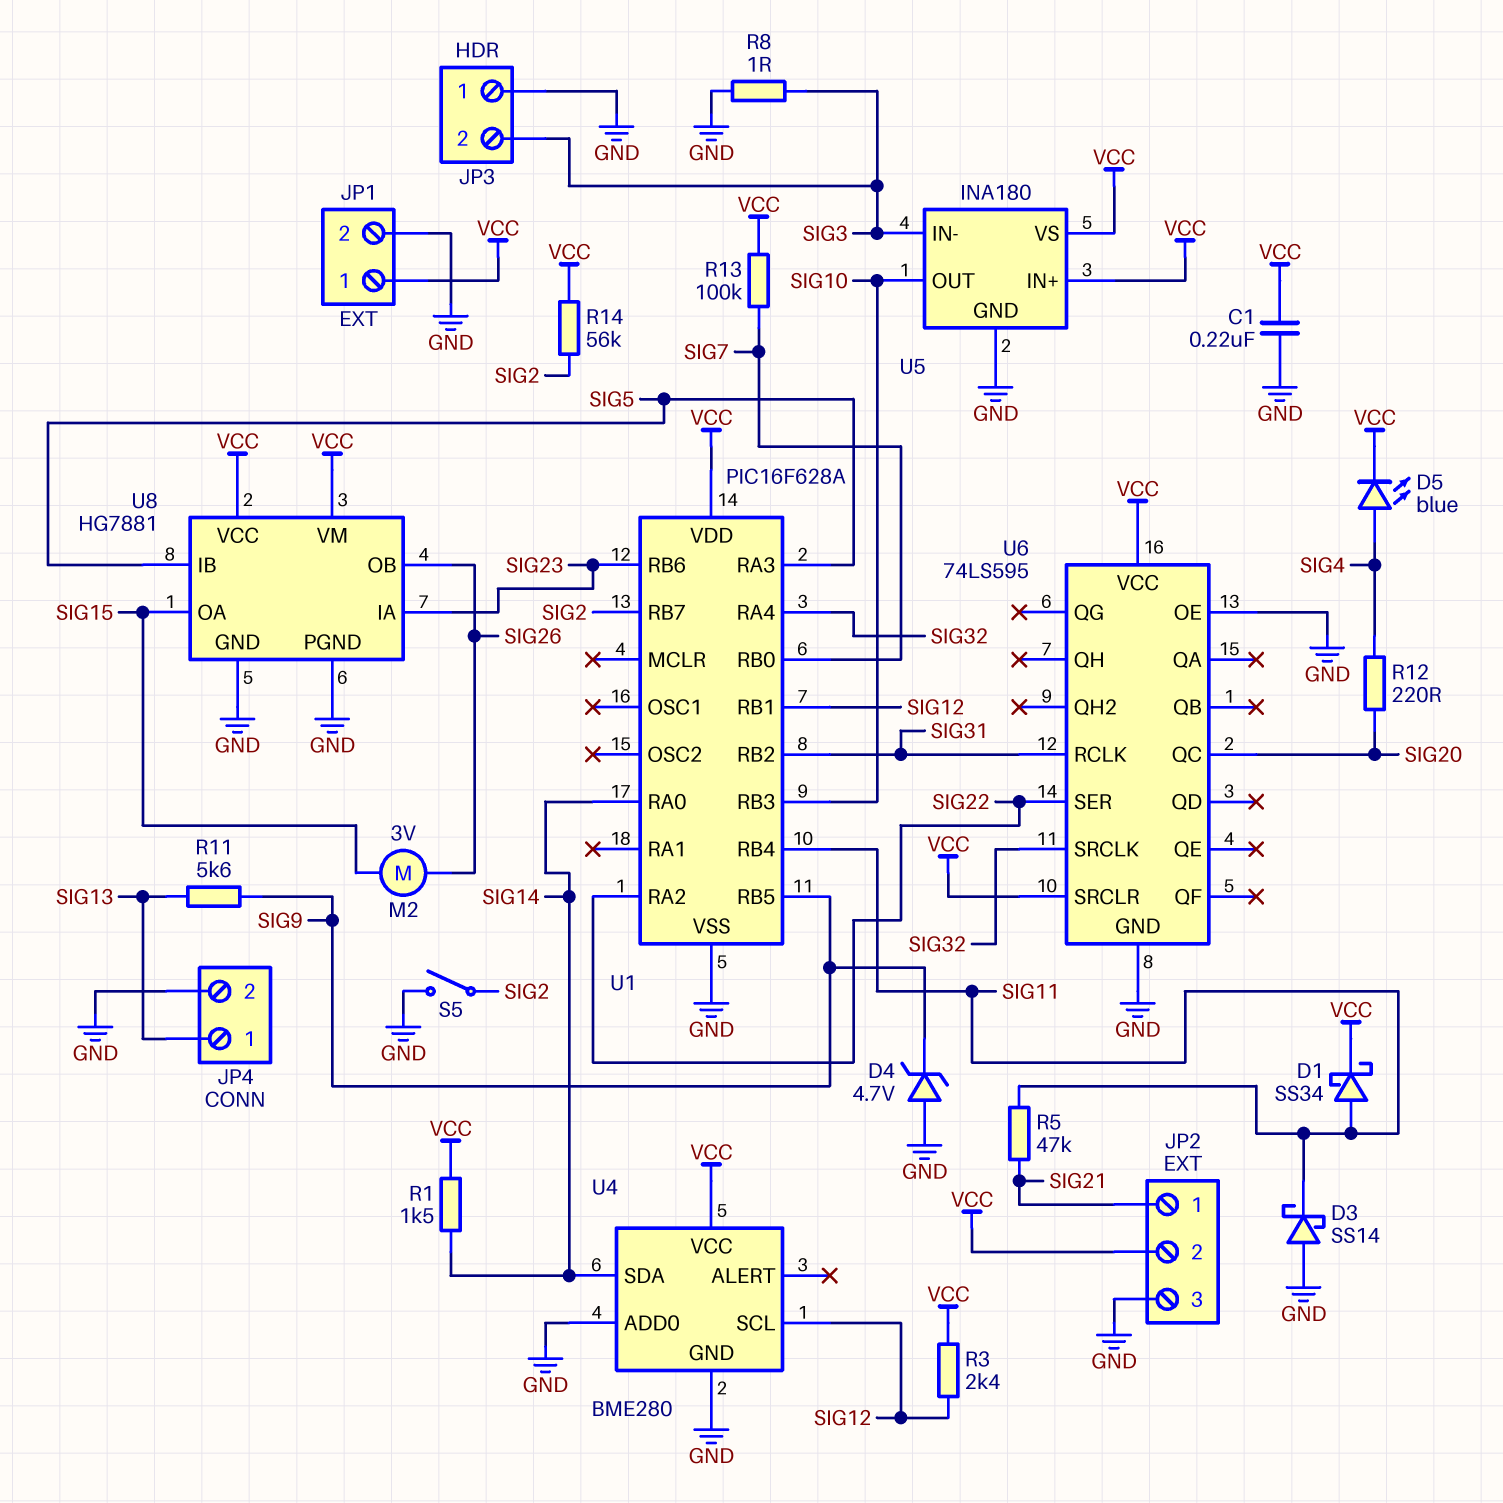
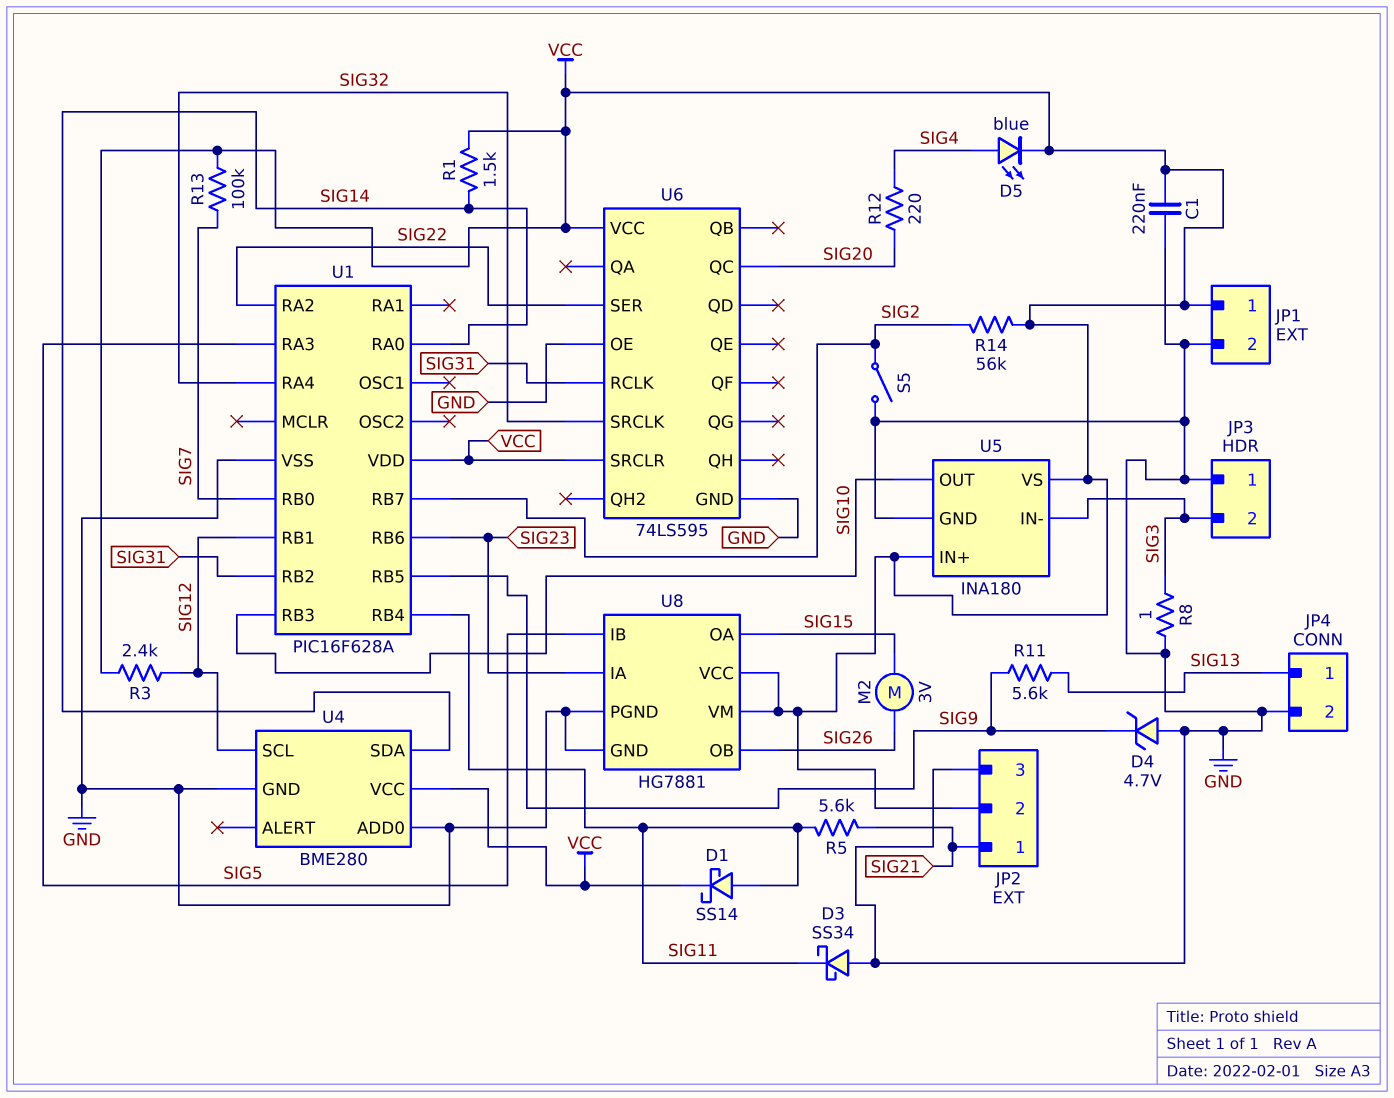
D1: schottky SS34 (A SIG11, K VCC) -> schottky SS14 (A SIG11, K VCC)
D3: schottky SS14 (A GND, K SIG11) -> schottky SS34 (A GND, K SIG11)
R5: 47k (SIG11, SIG21) -> 5.6k (SIG11, SIG21)

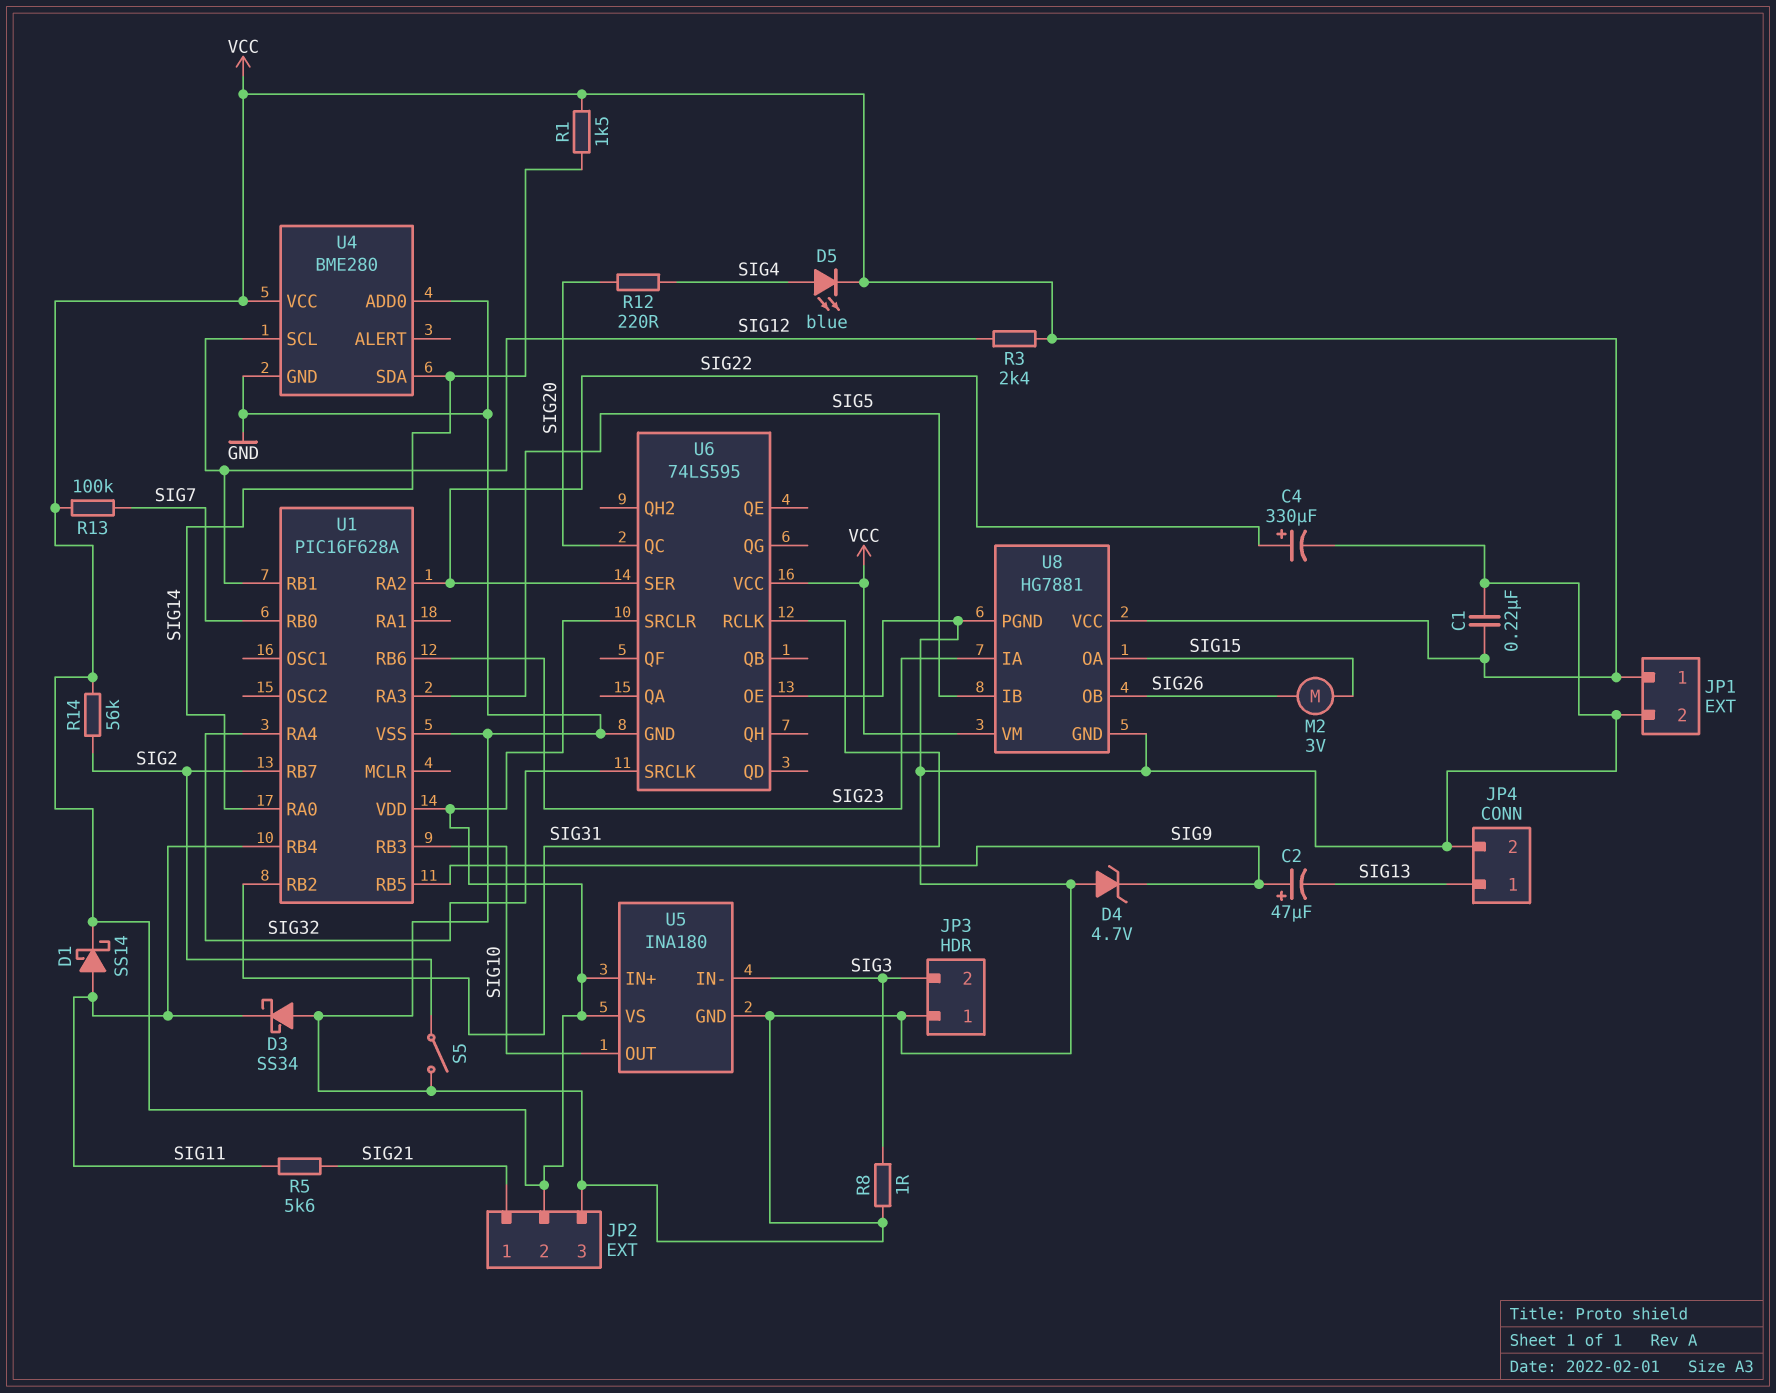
C2: none -> 47uF (plus SIG9, minus SIG13)
C4: none -> 330uF (plus SIG22, minus GND)
R11: 5.6k (SIG9, SIG13) -> none

